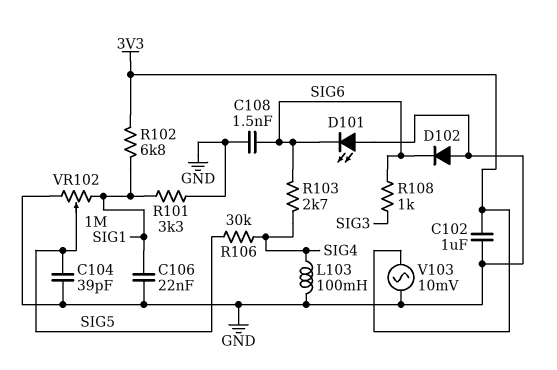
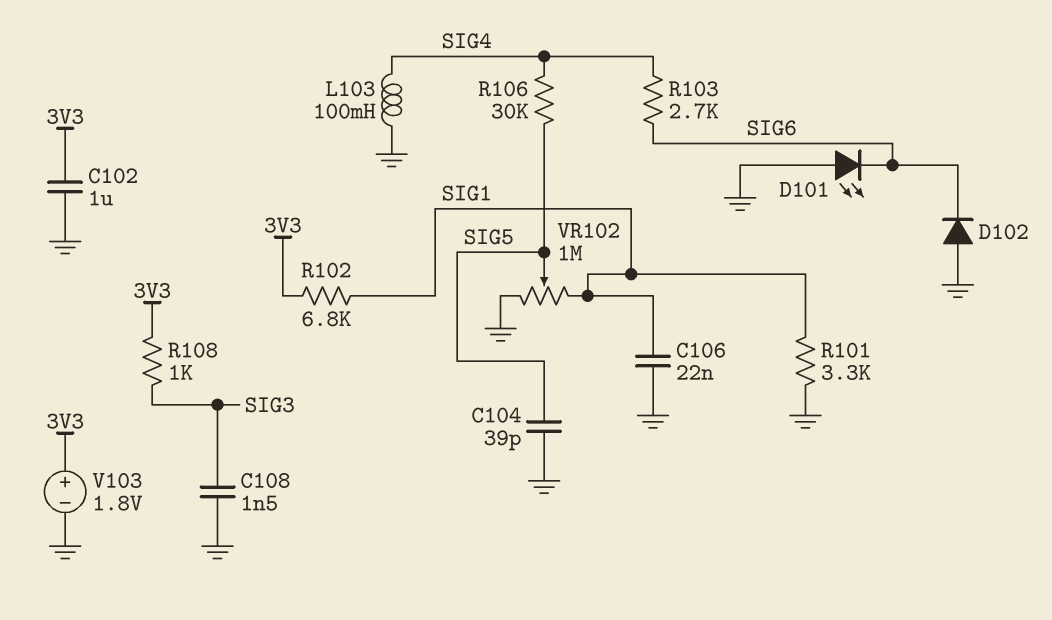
C108: 1.5nF (GND, SIG6) -> 1.5nF (GND, SIG3)
R108: 1k (SIG3, SIG6) -> 1k (3V3, SIG3)
V103: AC 10mV (3V3, GND) -> 1.8V (plus 3V3, minus GND)

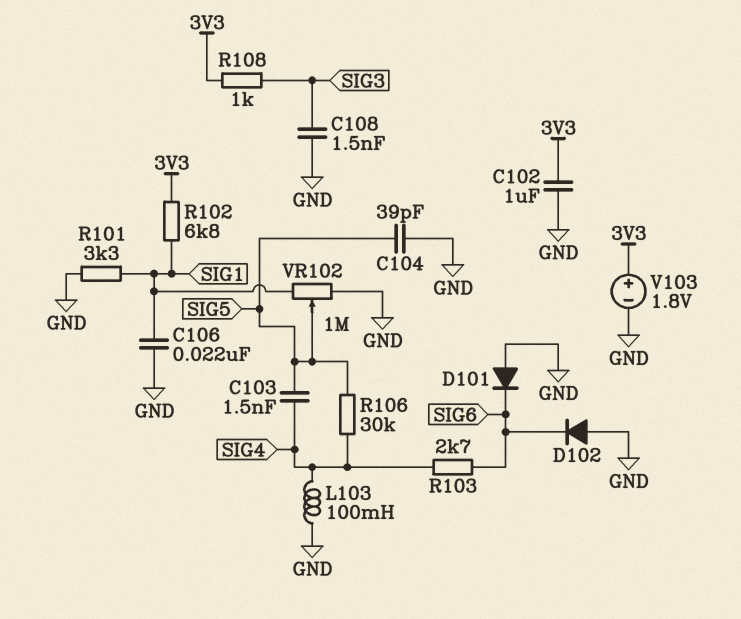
C103: none -> 1.5nF (SIG4, SIG5)
D101: LED (A GND, K SIG6) -> diode (A GND, K SIG6)

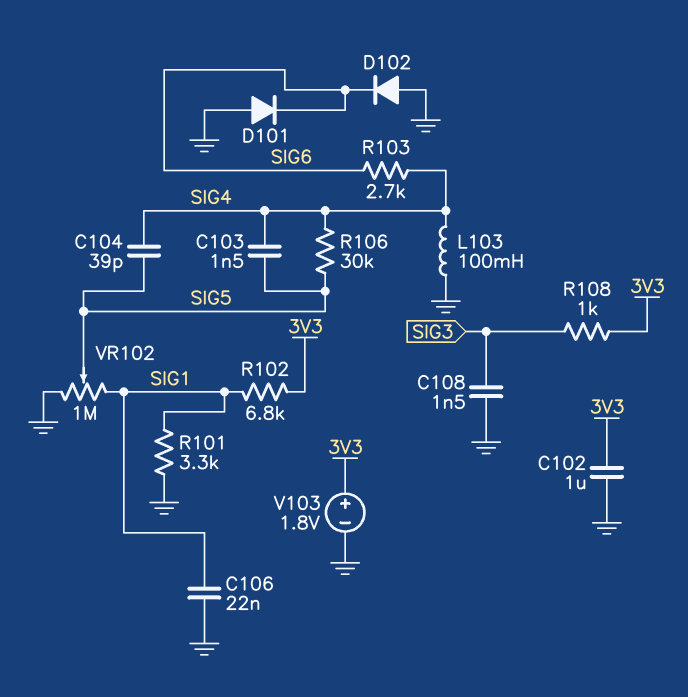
C104: 39pF (GND, SIG5) -> 39pF (SIG4, SIG5)

